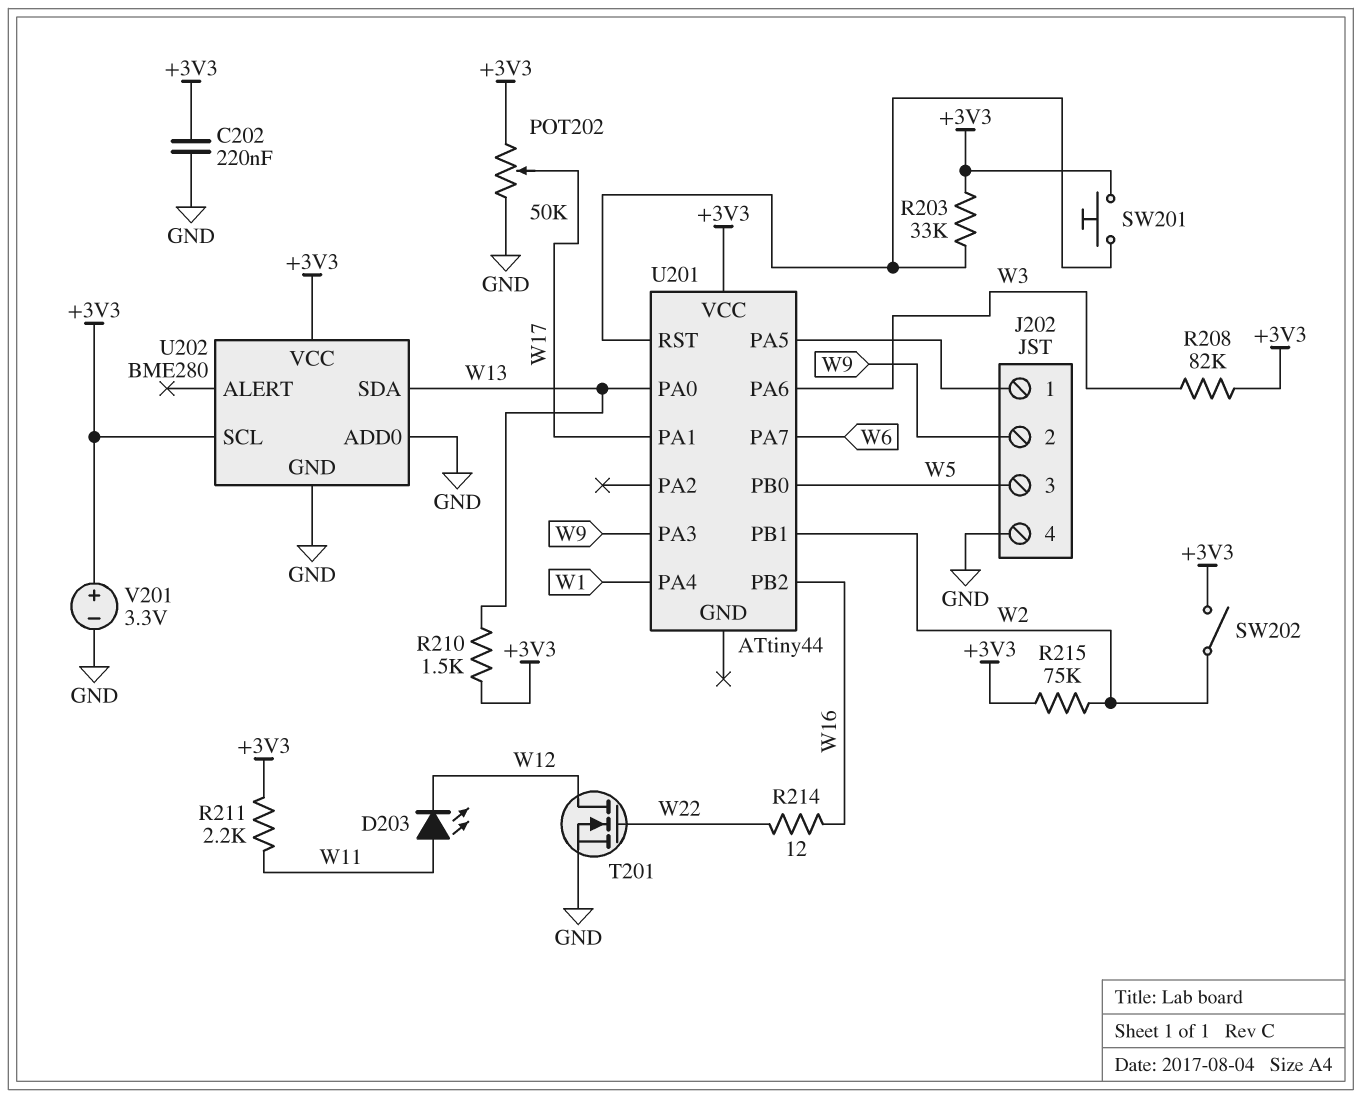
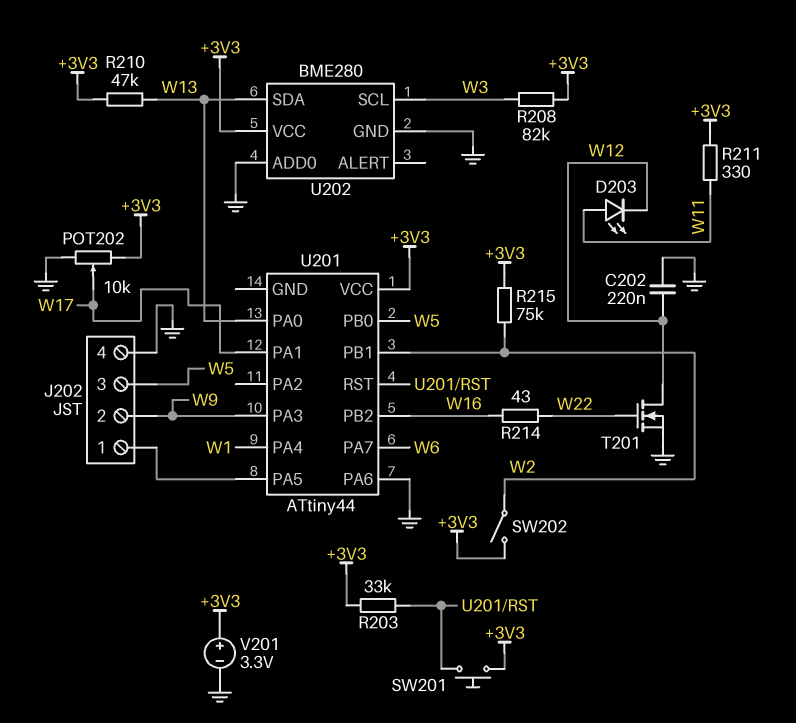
C202: 220nF (+3V3, GND) -> 220nF (GND, W12)
POT202: 50k (+3V3, GND, wiper W17) -> 10k (+3V3, GND, wiper W17)
R210: 1.5k (+3V3, W13) -> 47k (+3V3, W13)
R211: 2.2k (+3V3, W11) -> 330 (+3V3, W11)
R214: 12 (W16, W22) -> 43 (W16, W22)
U201 pin PA6: W3 -> GND
U202 pin SCL: +3V3 -> W3

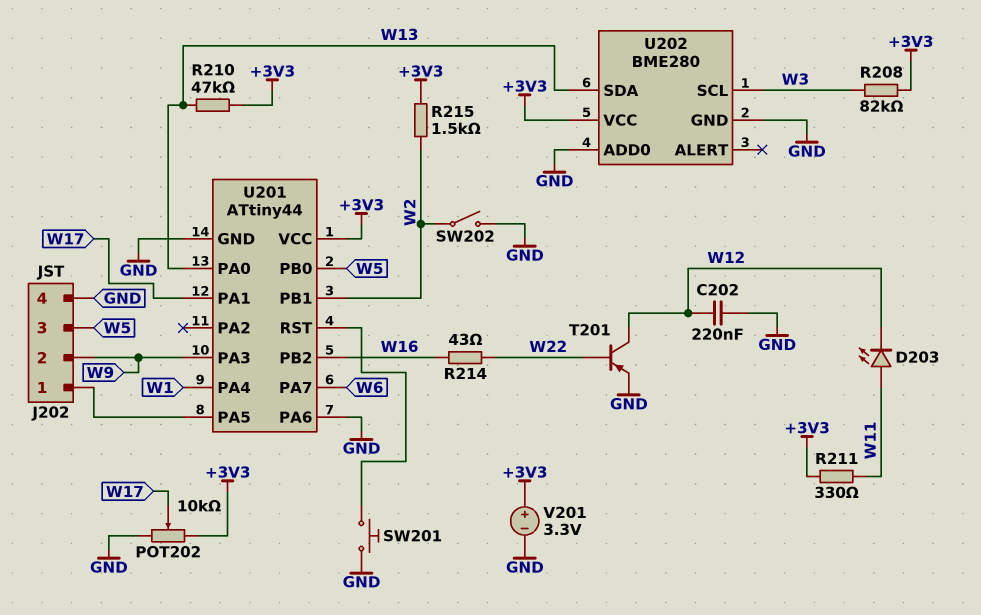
R203: 33k (+3V3, U201/RST) -> none
R215: 75k (+3V3, W2) -> 1.5k (+3V3, W2)
SW201: button (+3V3, U201/RST) -> button (GND, U201/RST)
SW202: switch (+3V3, W2) -> switch (GND, W2)
T201: NMOS (G W22, D W12, S GND) -> PNP (B W22, C W12, E GND)
U201 pin GND: none -> GND

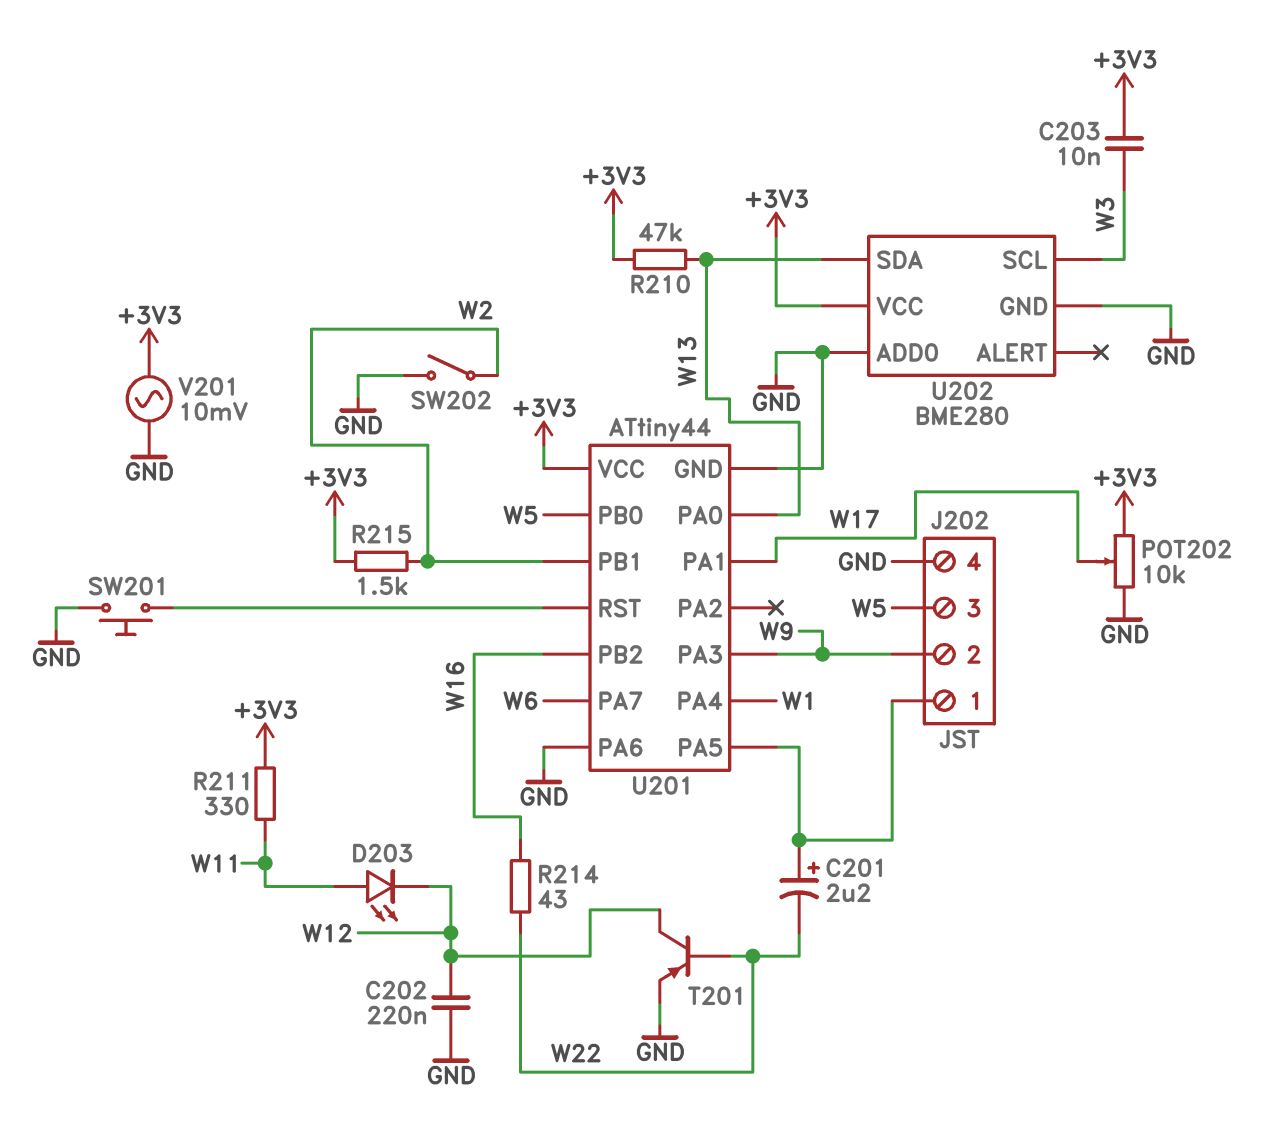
C201: none -> 2.2uF (plus J202/1, minus W22)
C203: none -> 10nF (+3V3, W3)
R208: 82k (+3V3, W3) -> none
V201: 3.3V (plus +3V3, minus GND) -> AC 10mV (+3V3, GND)

